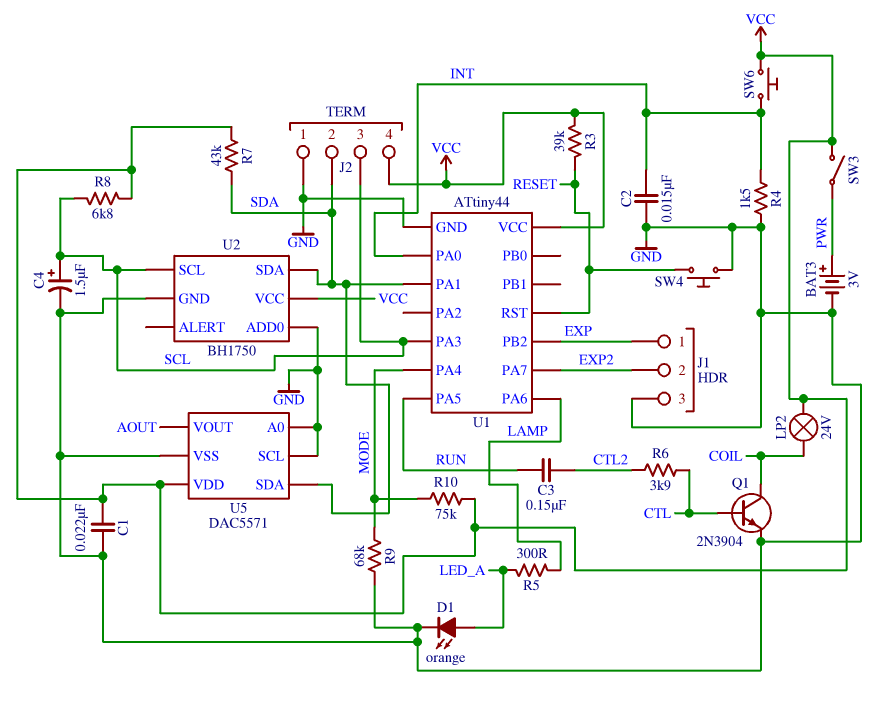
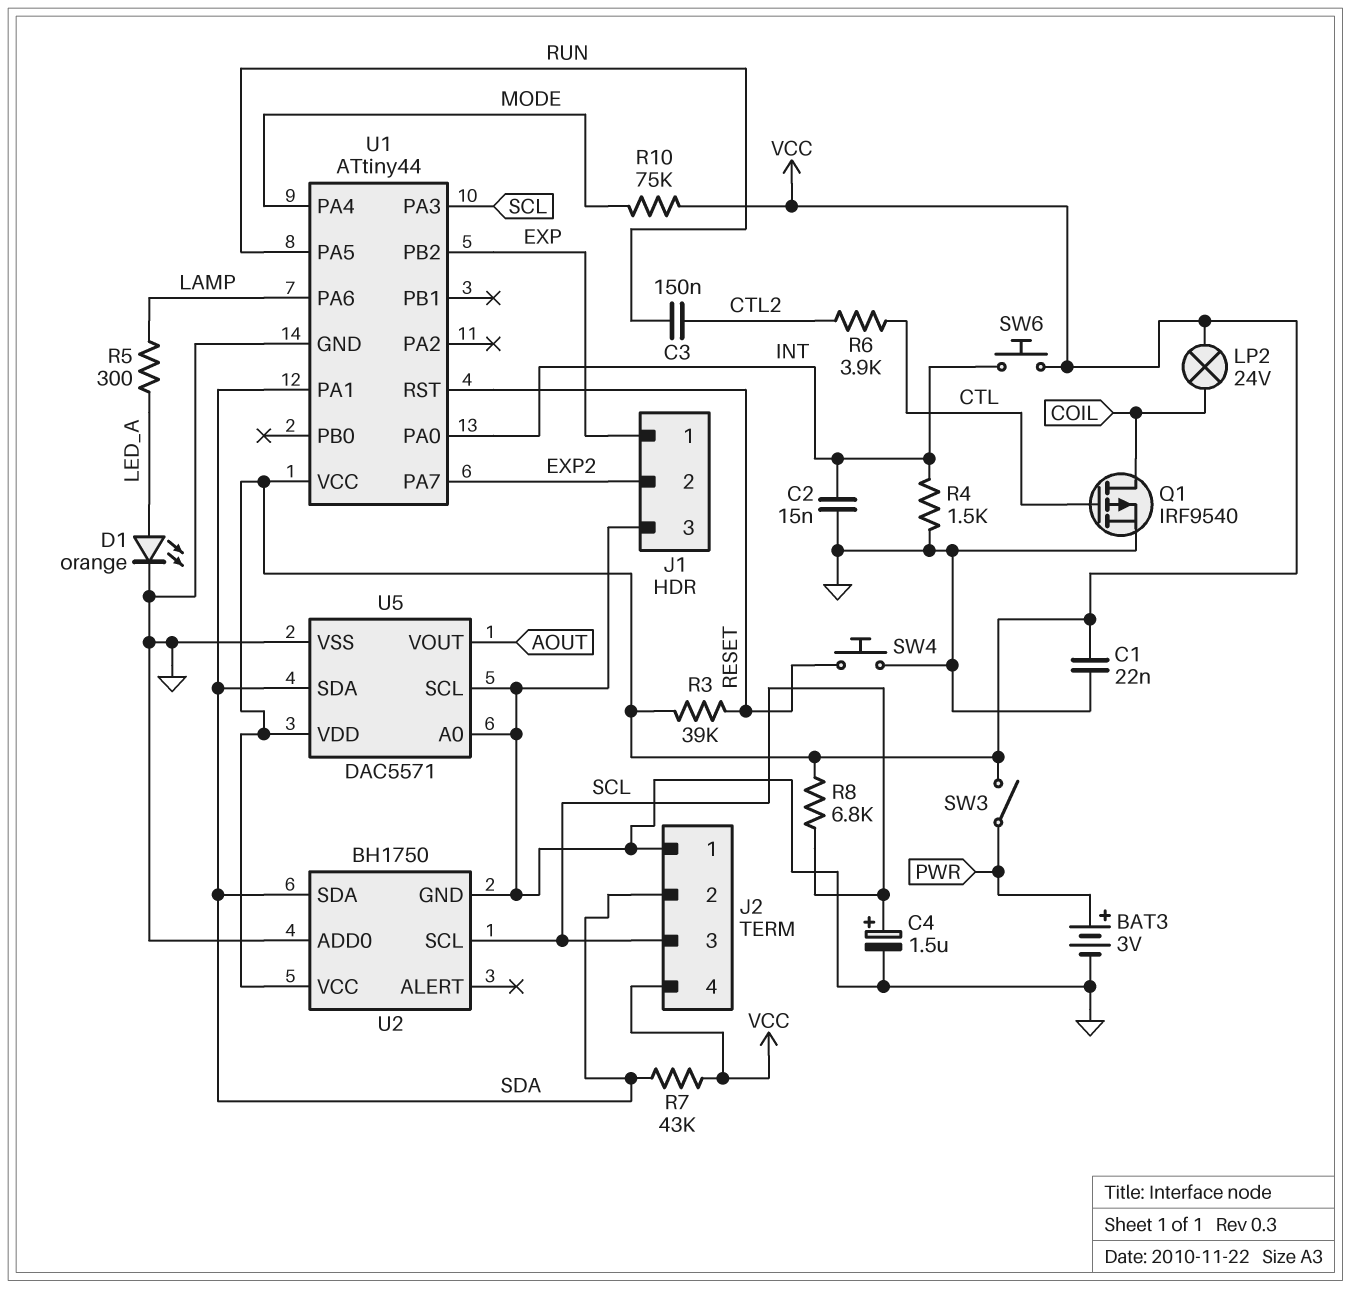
Q1: NPN 2N3904 (B CTL, C COIL, E GND) -> PMOS IRF9540 (G CTL, D COIL, S GND)
R9: 68k (GND, MODE) -> none

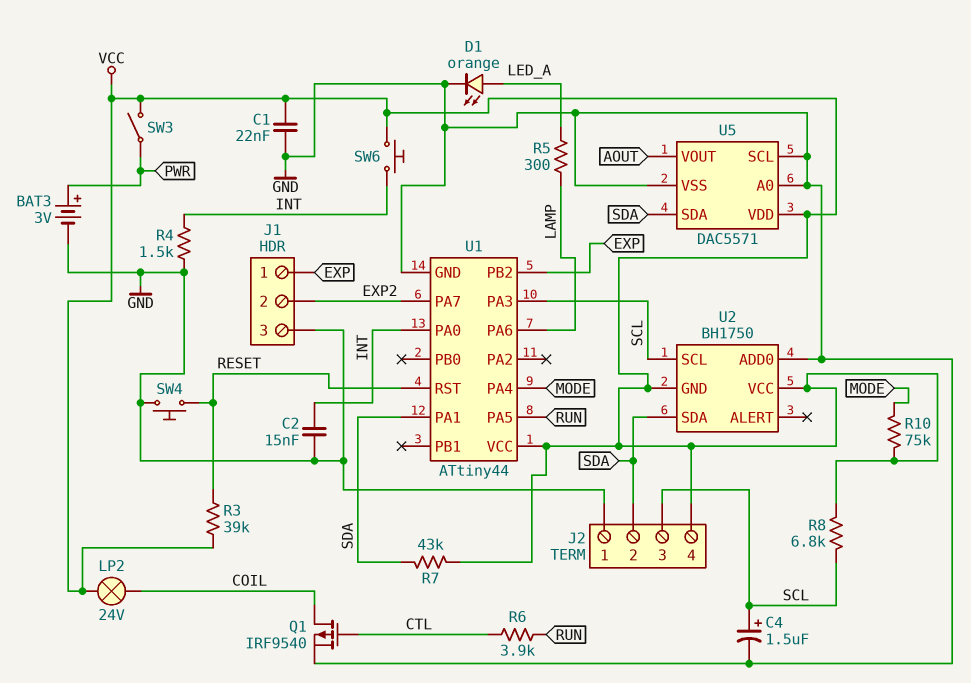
C3: 150nF (CTL2, RUN) -> none
R6: 3.9k (CTL, CTL2) -> 3.9k (CTL, RUN)
U2 pin GND: GND -> VCC

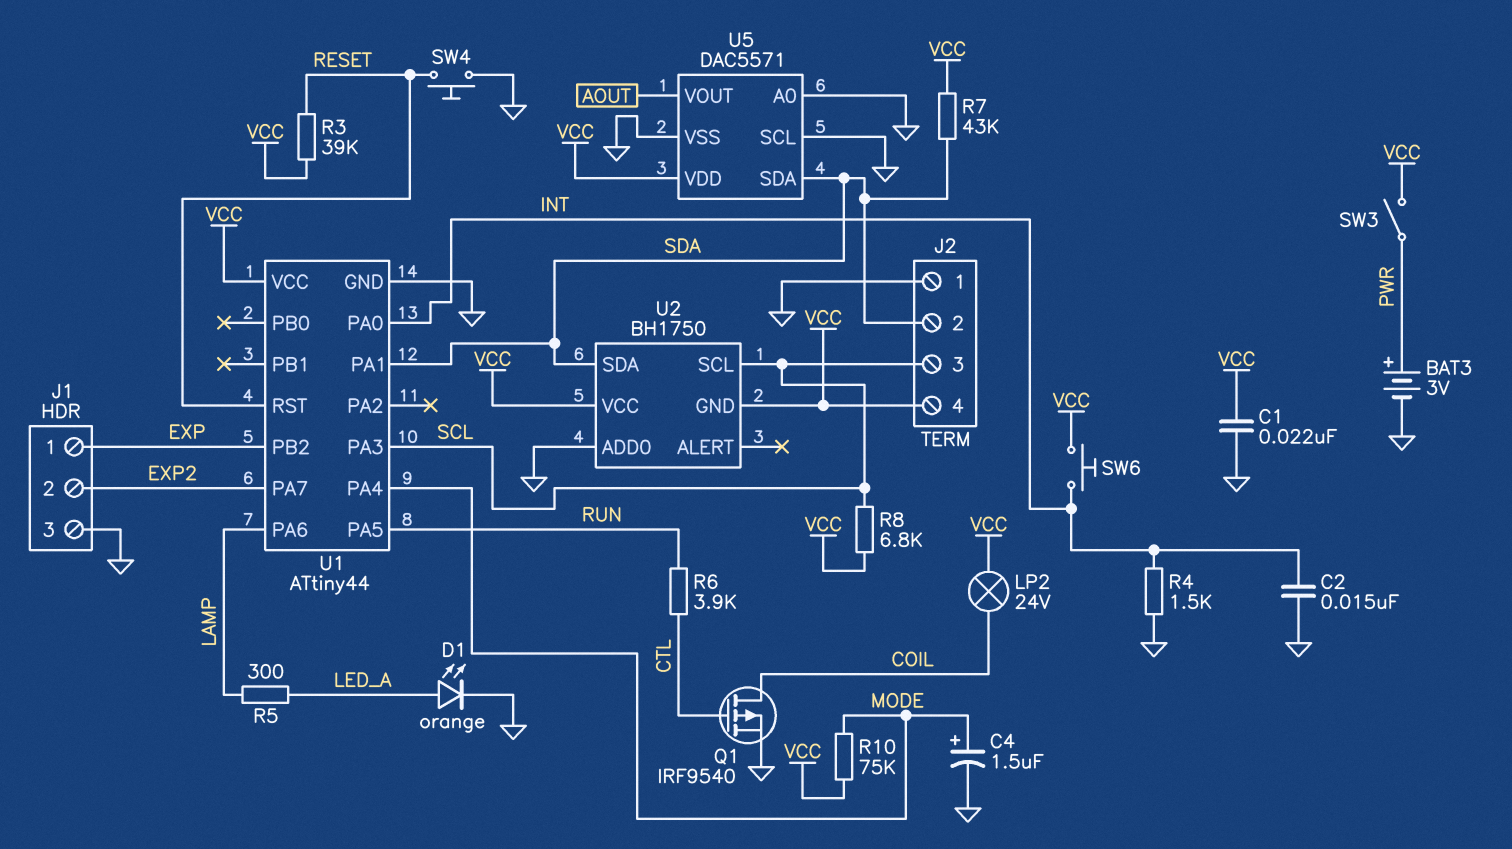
C4: 1.5uF (plus SCL, minus GND) -> 1.5uF (plus MODE, minus GND)

